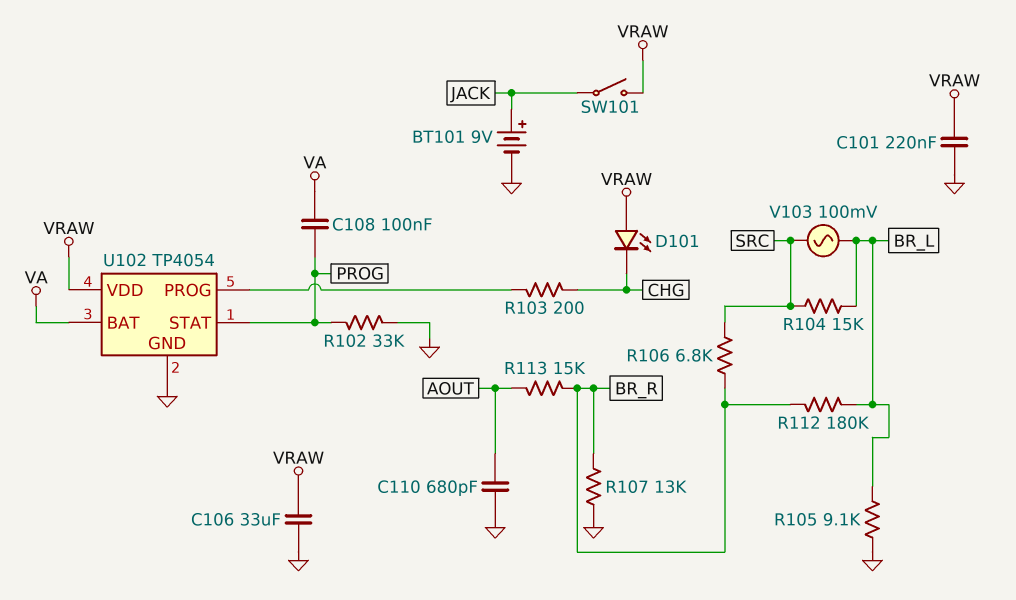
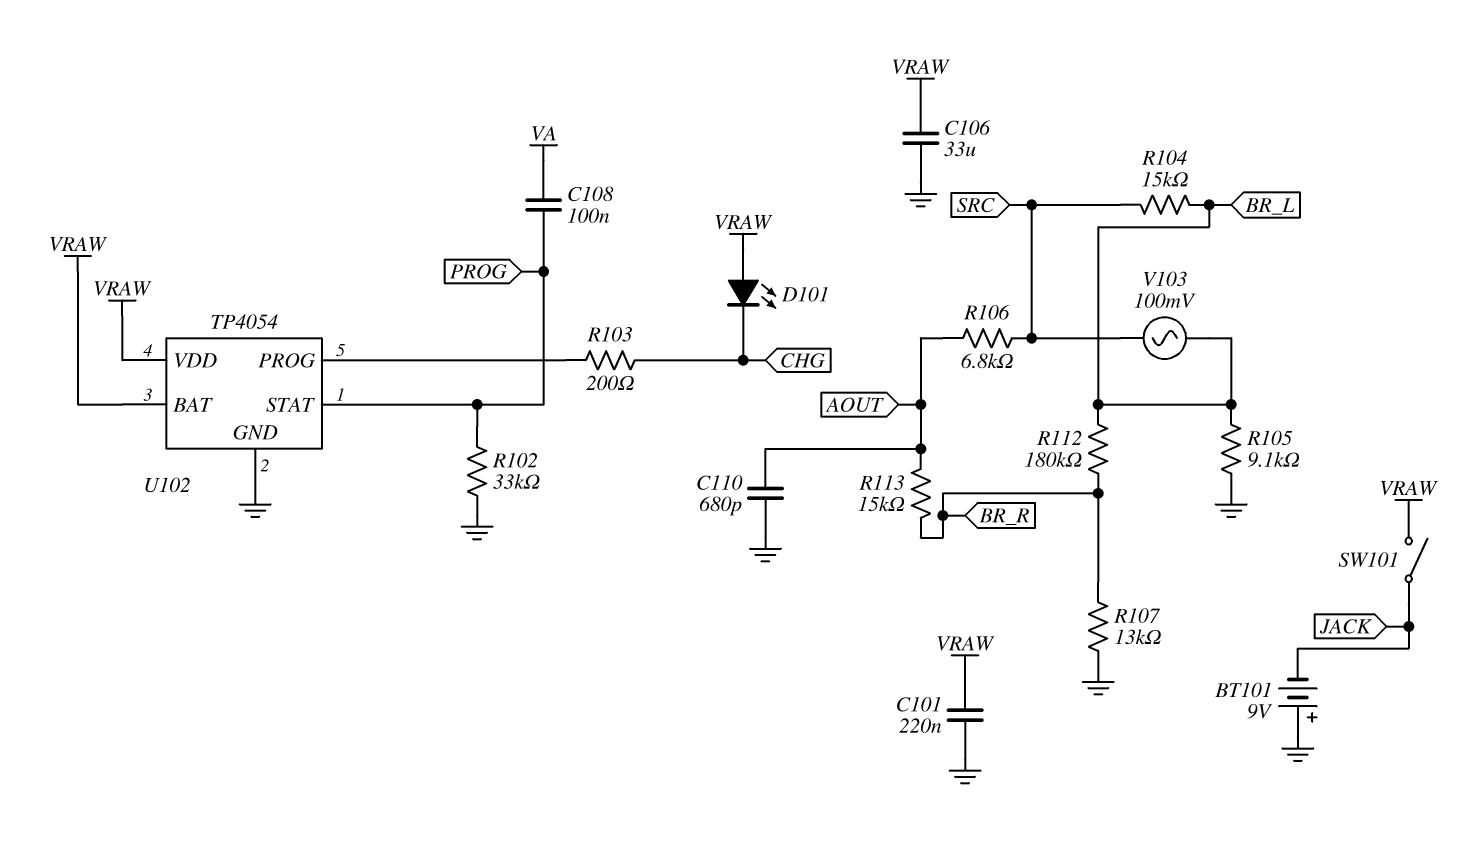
BT101: 9V (plus JACK, minus GND) -> 9V (plus GND, minus JACK)
R106: 6.8k (BR_R, SRC) -> 6.8k (AOUT, SRC)
U102 pin BAT: VA -> VRAW

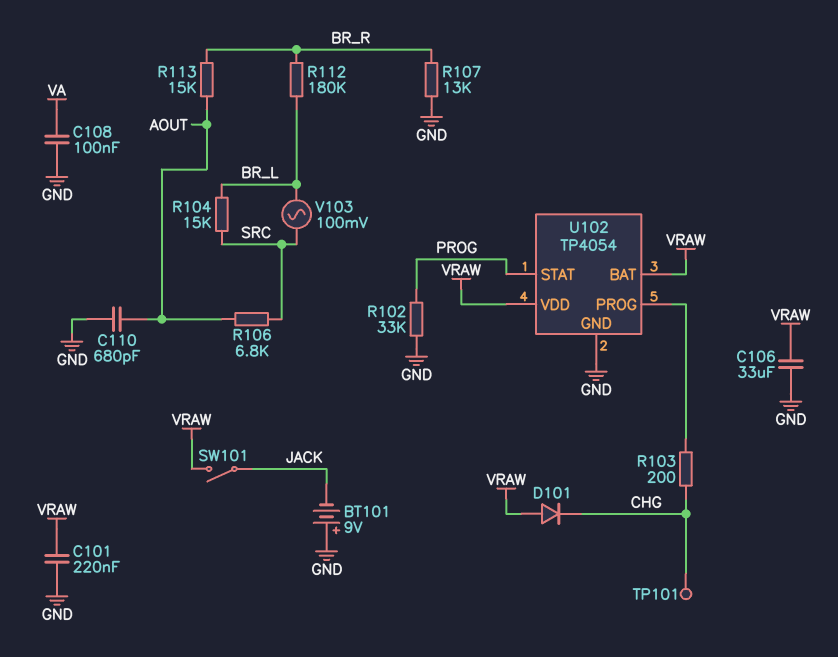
C108: 100nF (PROG, VA) -> 100nF (GND, VA)
D101: LED (A VRAW, K CHG) -> diode (A VRAW, K CHG)
R105: 9.1k (BR_L, GND) -> none
TP101: none -> test point (CHG)

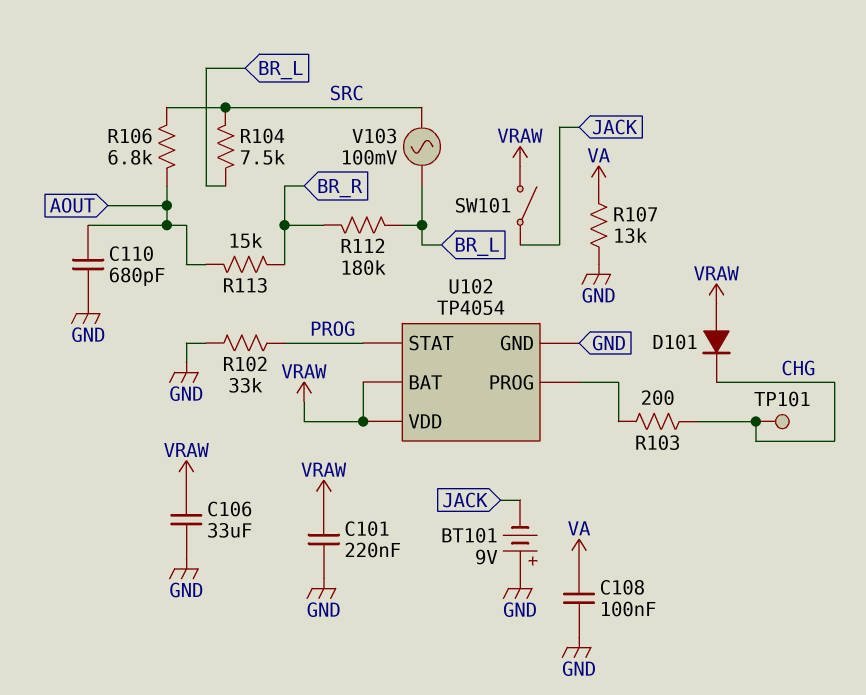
R104: 15k (BR_L, SRC) -> 7.5k (BR_L, SRC)
R107: 13k (BR_R, GND) -> 13k (GND, VA)

